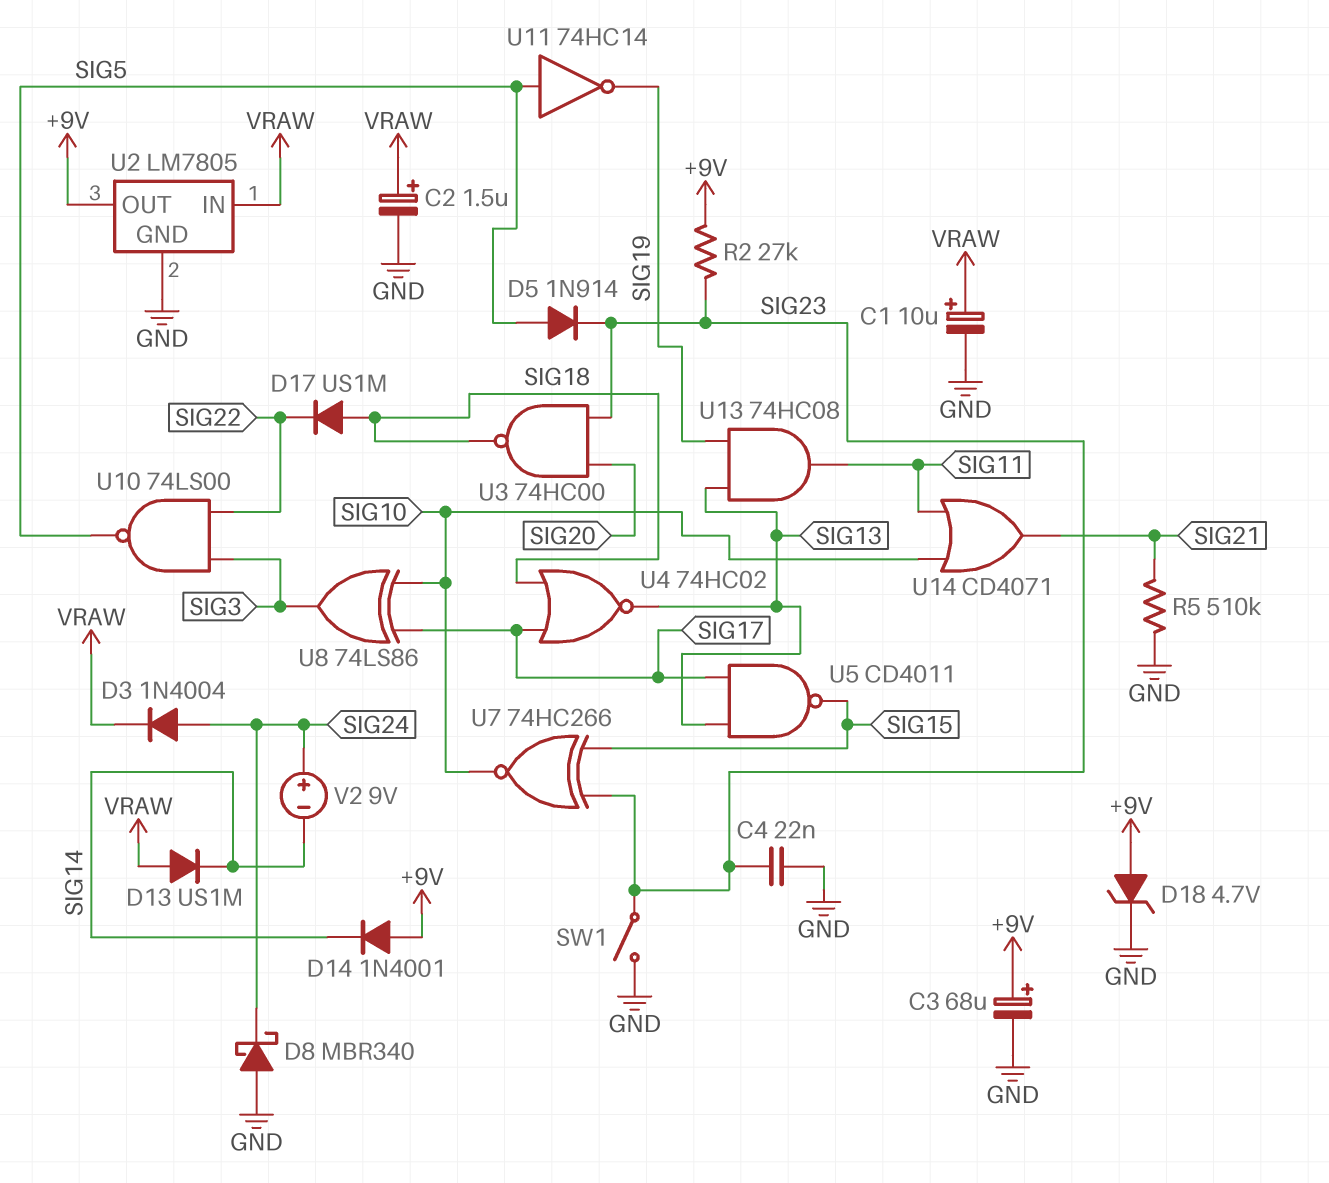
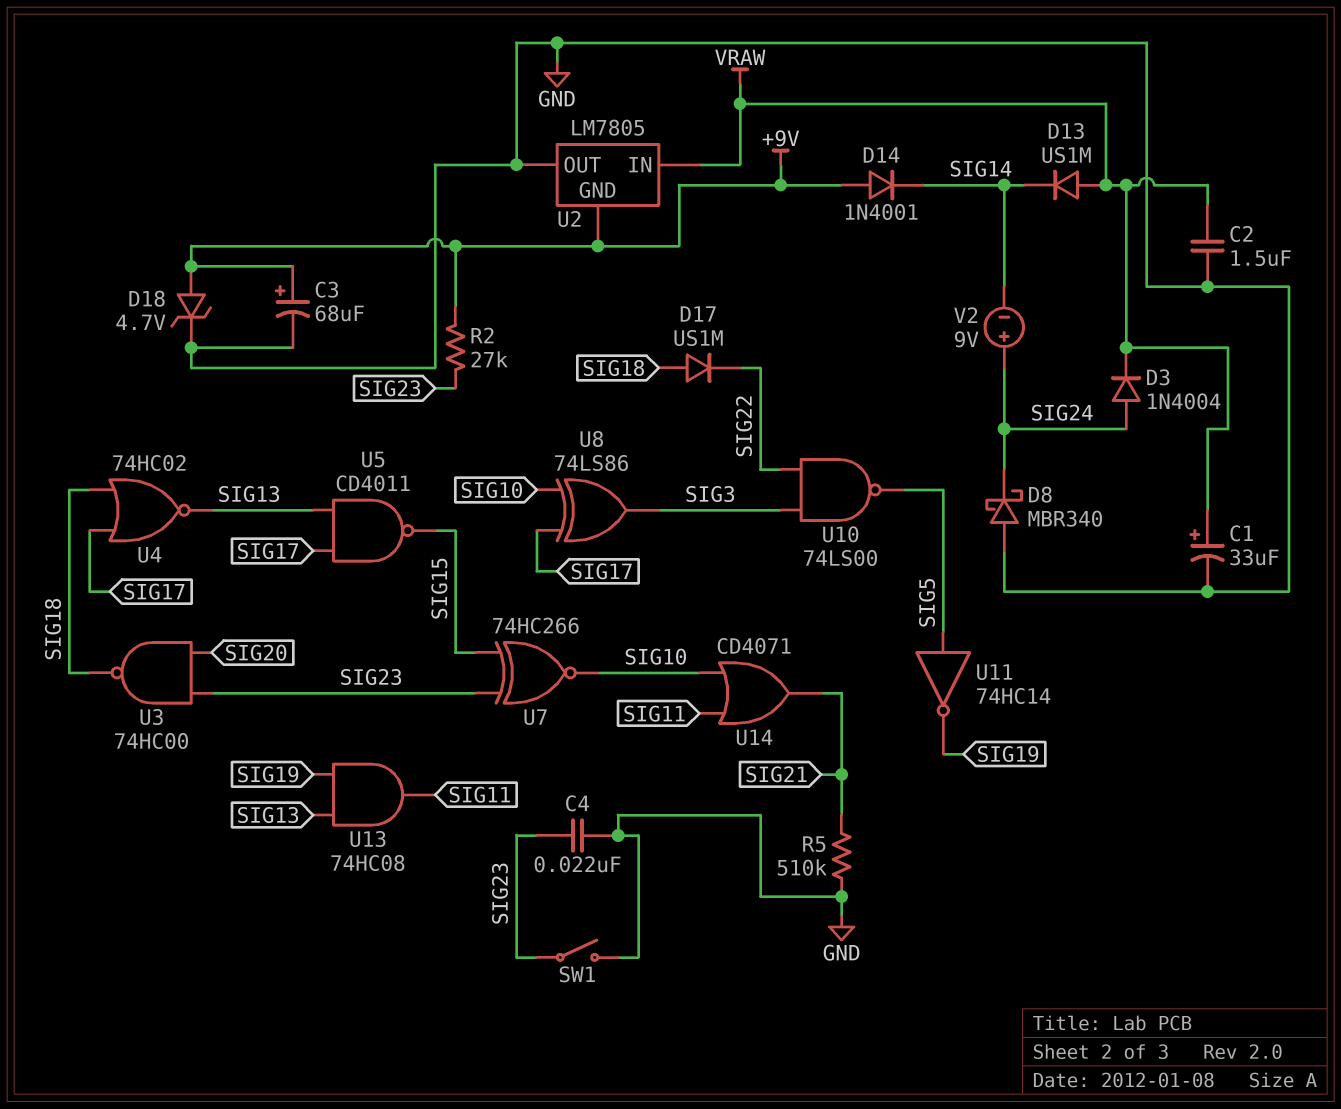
C1: 10uF (plus VRAW, minus GND) -> 33uF (plus VRAW, minus GND)
C2: 1.5uF (plus VRAW, minus GND) -> 1.5uF (GND, VRAW)
D5: diode 1N914 (A SIG5, K SIG23) -> none
U2 pin GND: GND -> +9V
U2 pin OUT: +9V -> GND

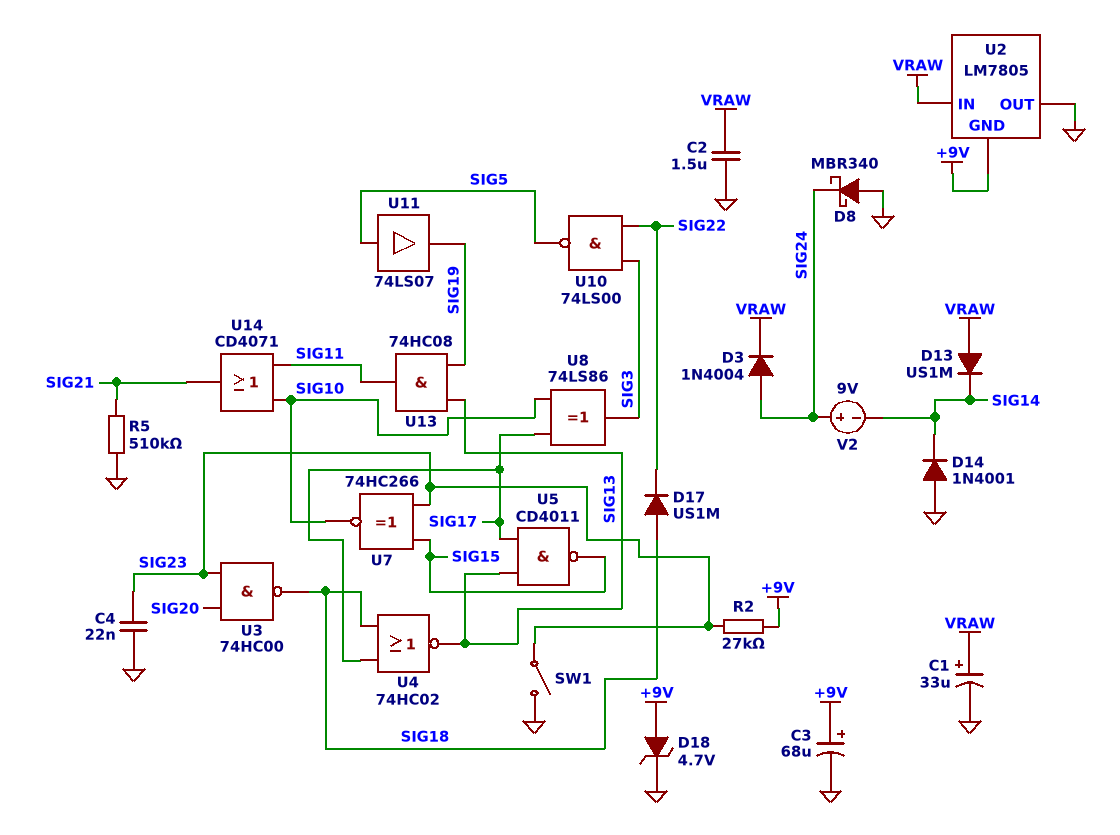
D14: diode 1N4001 (A +9V, K SIG14) -> diode 1N4001 (A GND, K SIG14)
U11: NOT 74HC14 (in SIG5, out SIG19) -> buffer 74LS07 (in SIG5, out SIG19)

